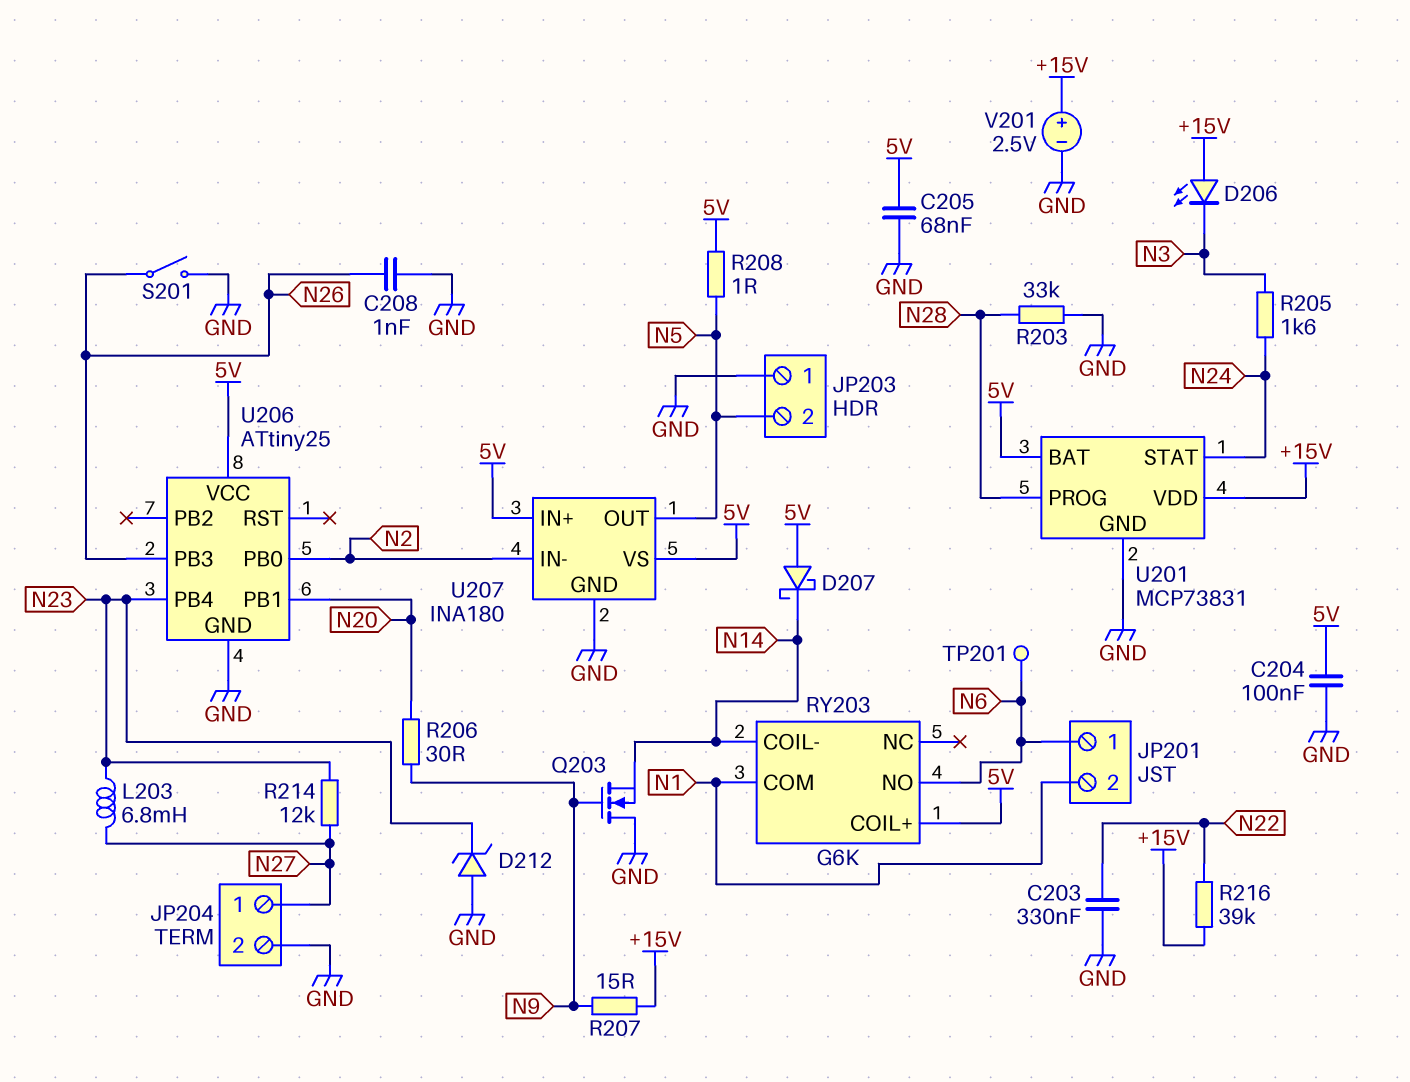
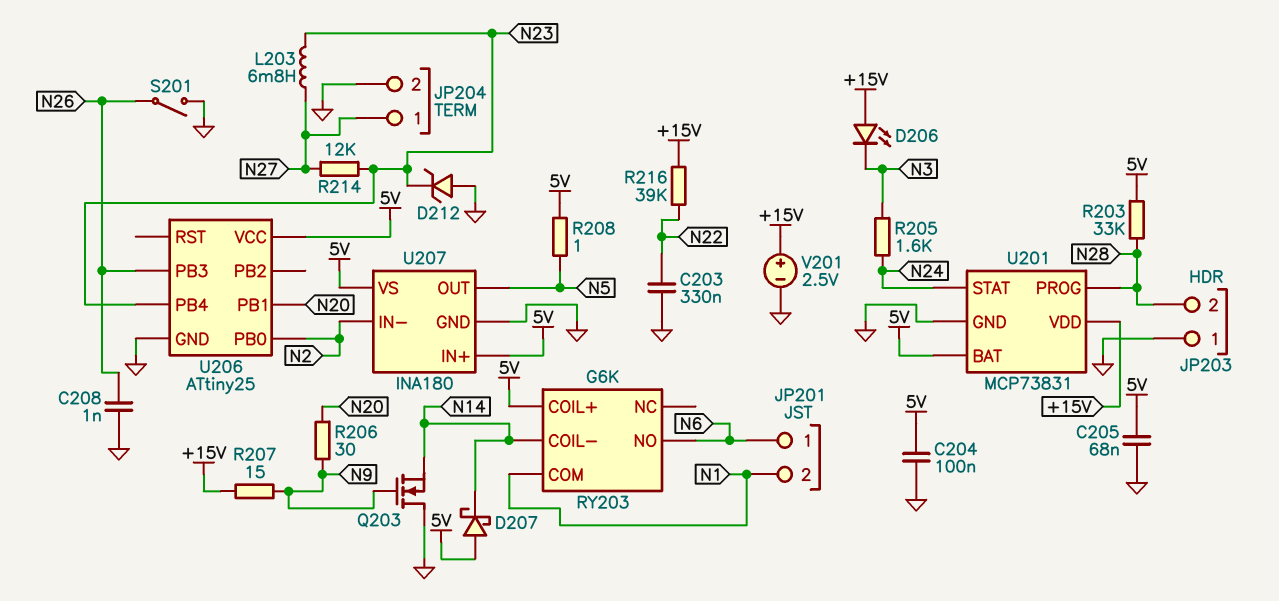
JP203 pin 2: N5 -> N28
R203: 33k (GND, N28) -> 33k (5V, N28)
TP201: test point (N6) -> none

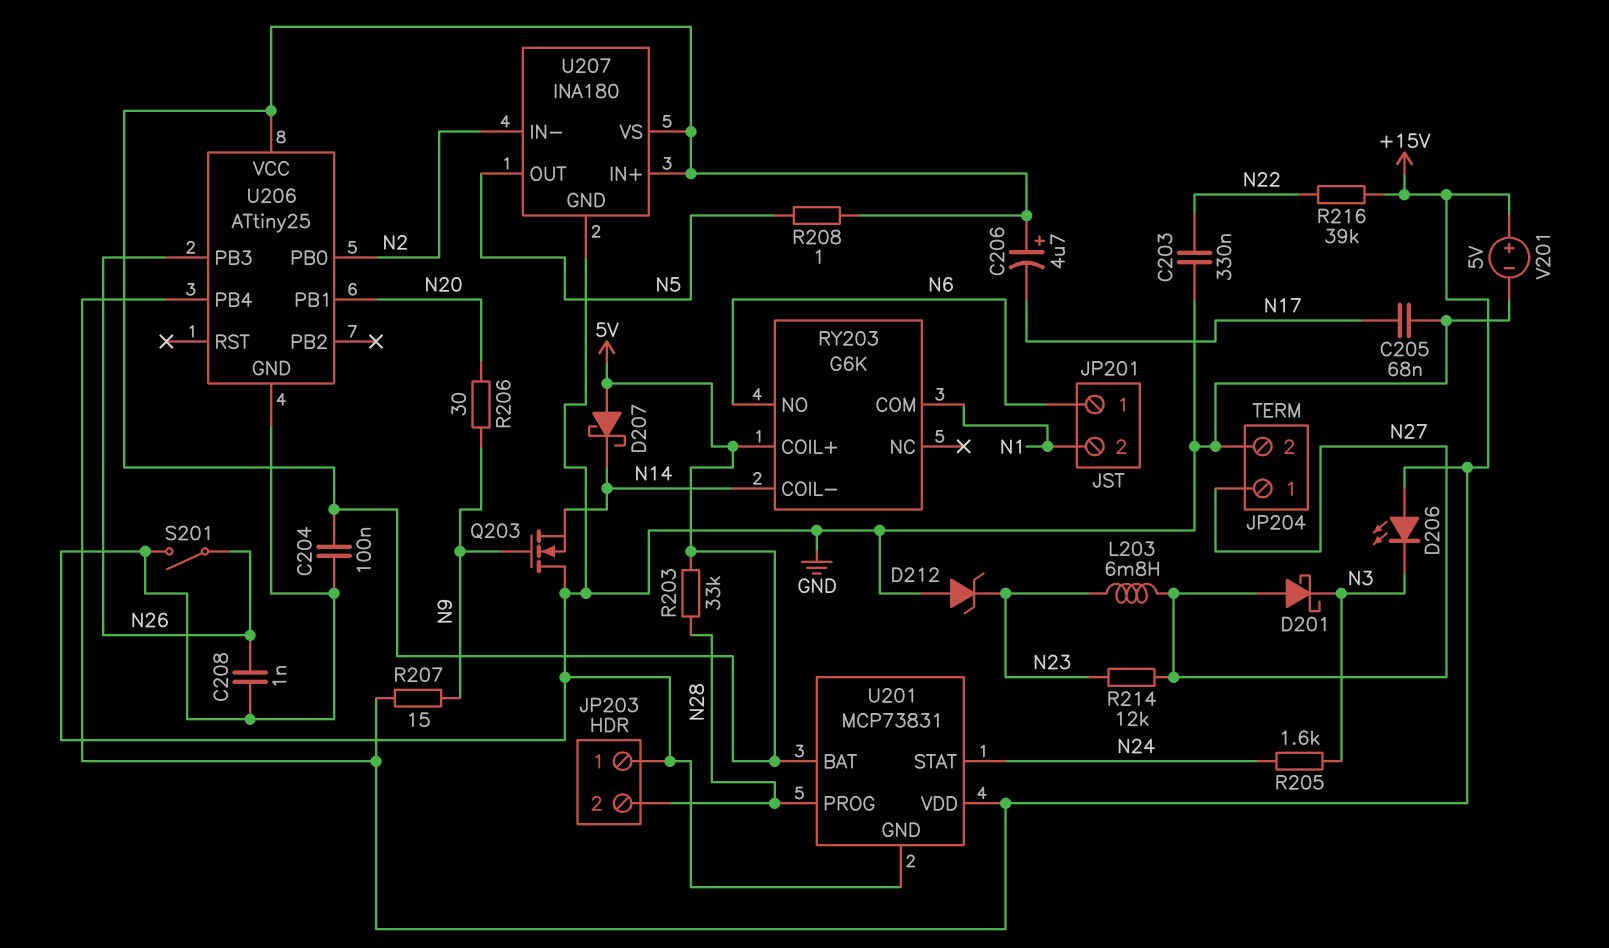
C205: 68nF (5V, GND) -> 68nF (GND, N17)
C206: none -> 4.7uF (plus 5V, minus N17)
D201: none -> schottky (A N27, K N3)
U206 pin PB4: N23 -> +15V
V201: 2.5V (plus +15V, minus GND) -> 5V (plus +15V, minus GND)

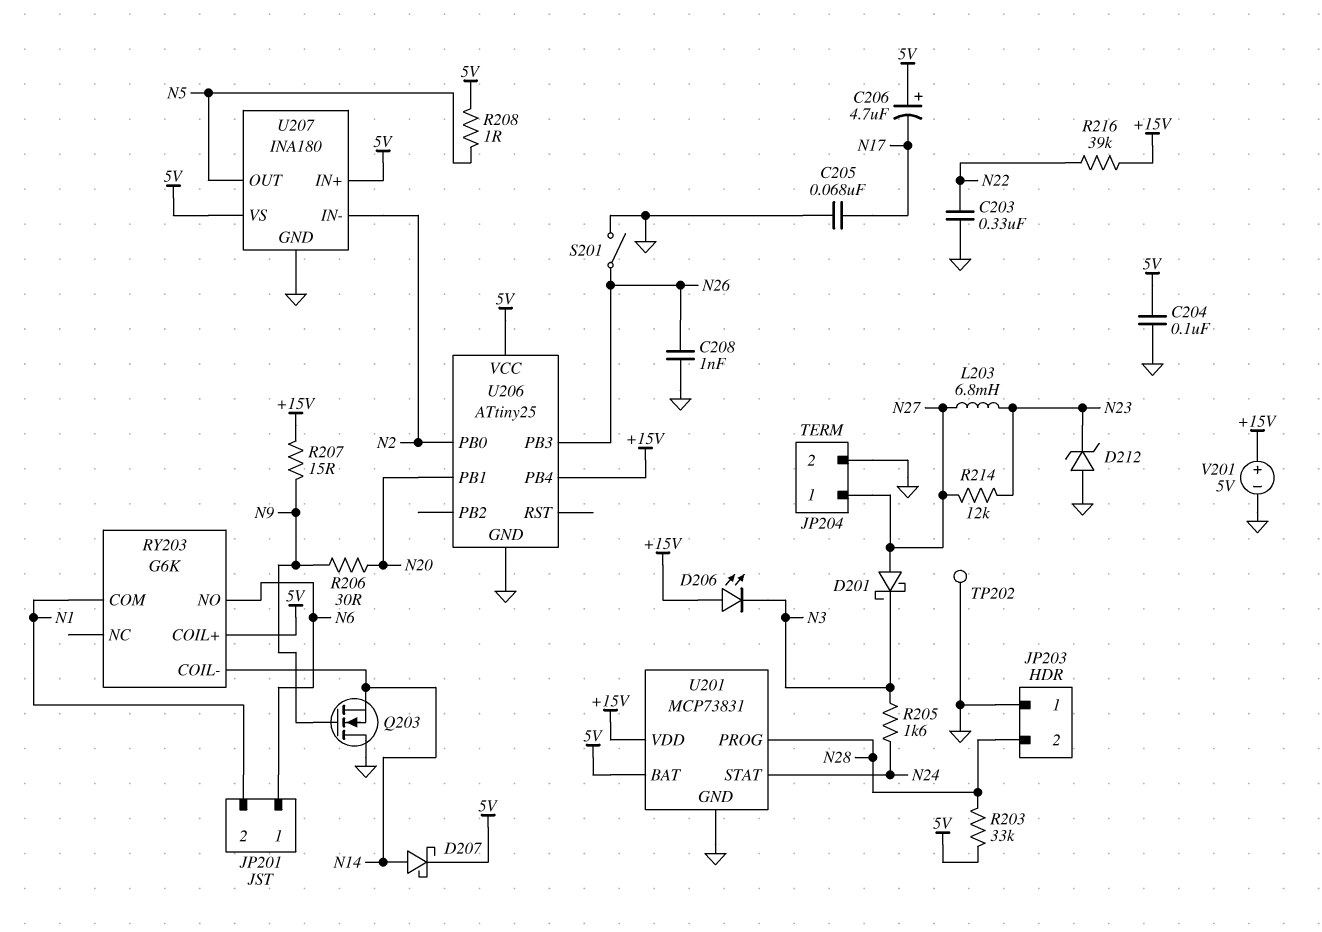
D207: schottky (A 5V, K N14) -> schottky (A N14, K 5V)
TP202: none -> test point (GND)

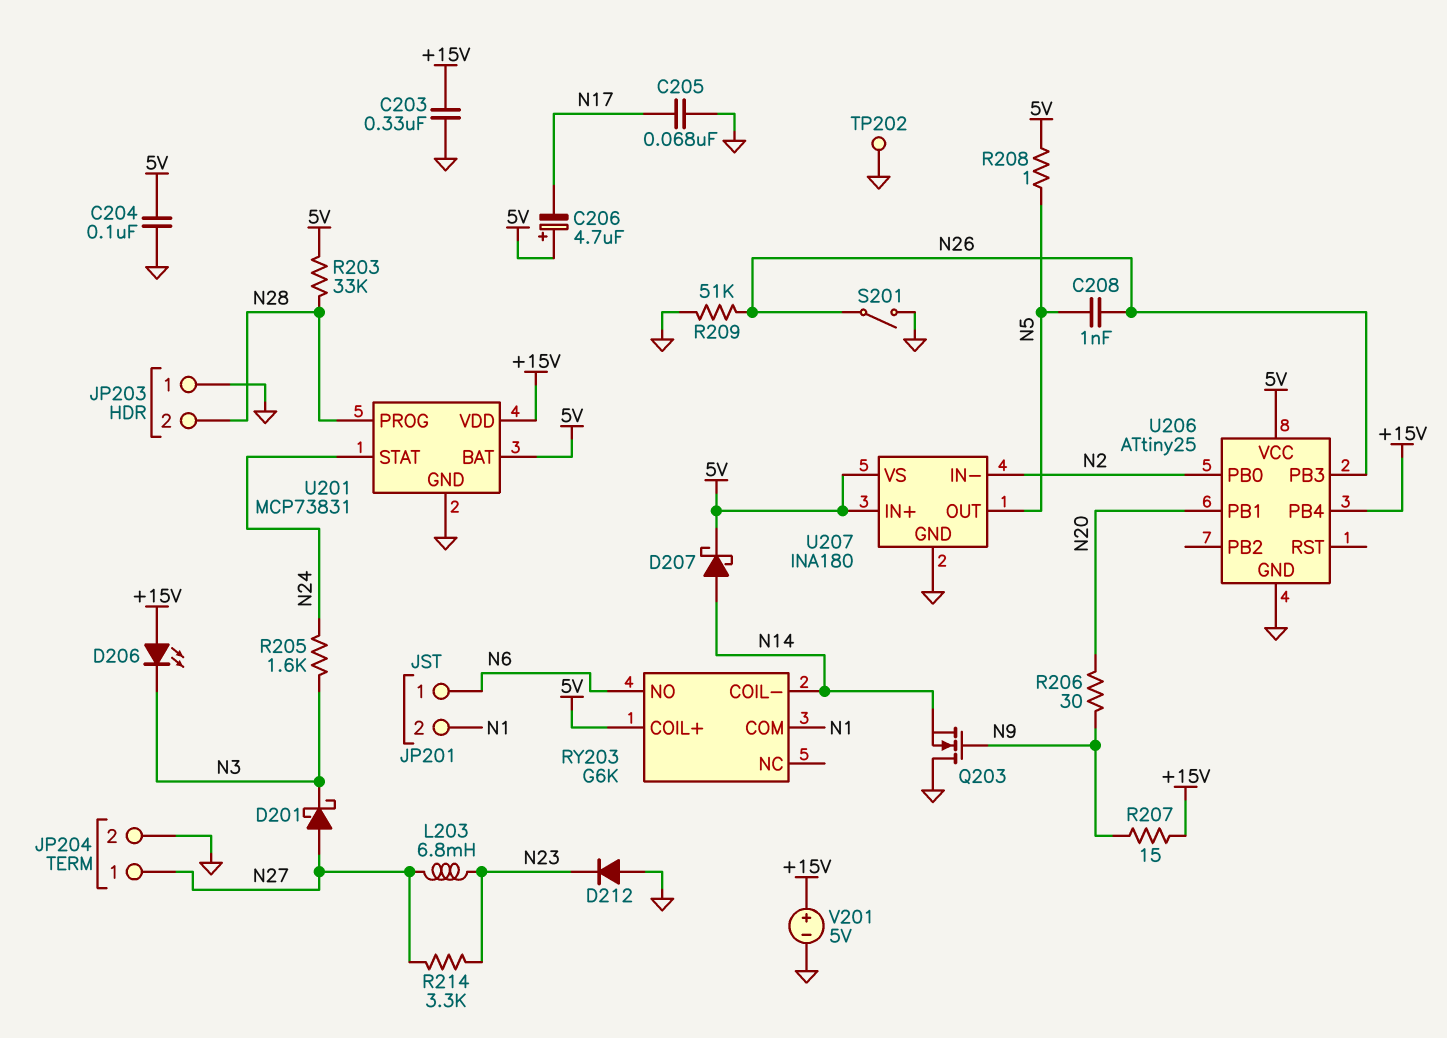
C203: 330nF (GND, N22) -> 330nF (+15V, GND)
C208: 1nF (GND, N26) -> 1nF (N5, N26)
D212: zener (A GND, K N23) -> diode (A GND, K N23)
R209: none -> 51k (GND, N26)
R214: 12k (N23, N27) -> 3.3k (N23, N27)
R216: 39k (+15V, N22) -> none

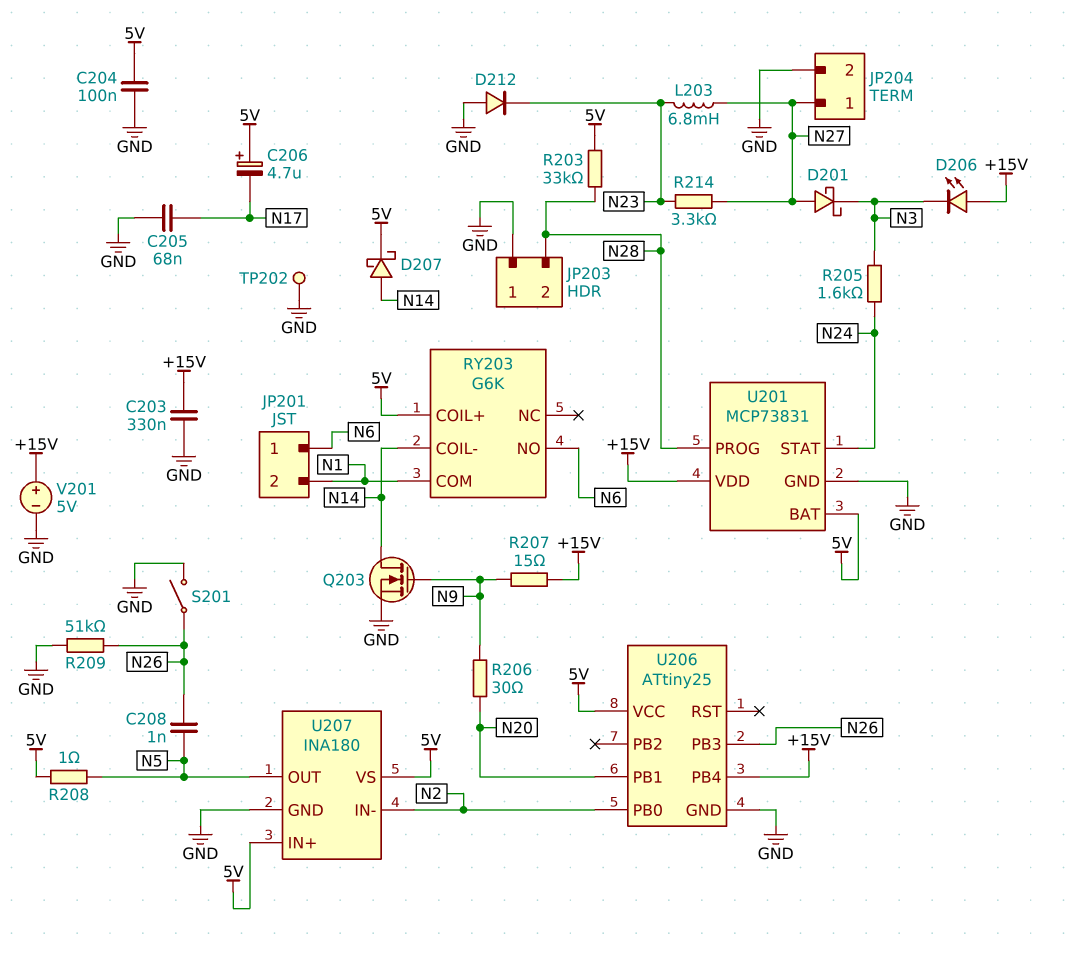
Q203: NMOS (G N9, D GND, S N14) -> NMOS (G N9, D N14, S GND)

